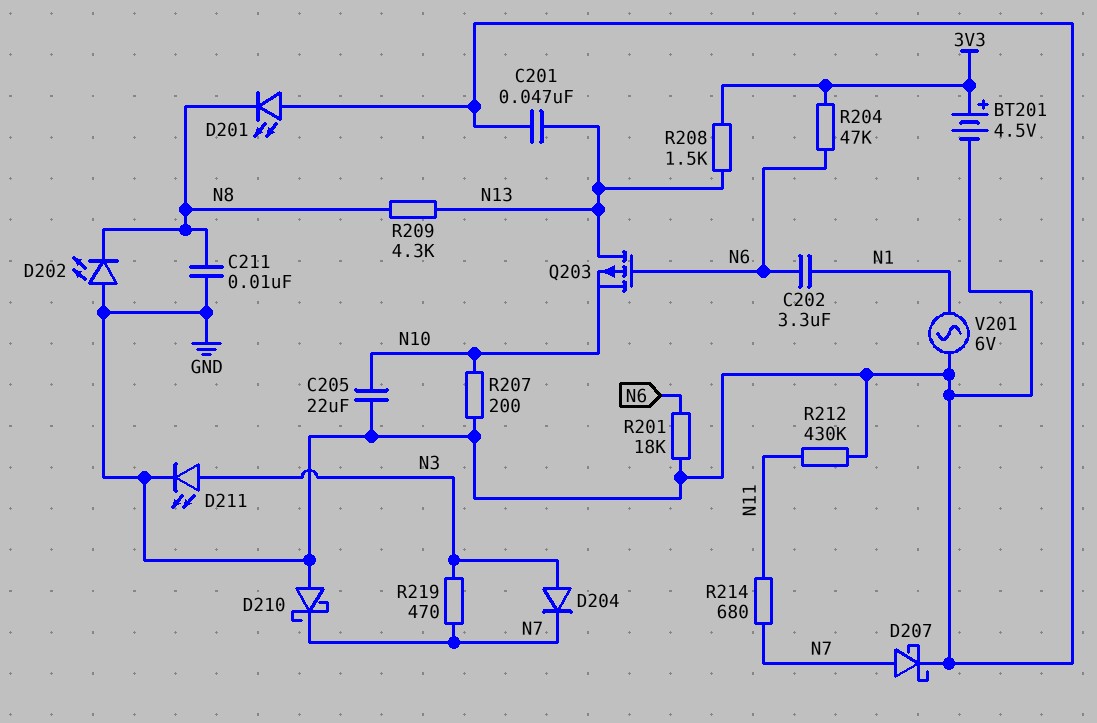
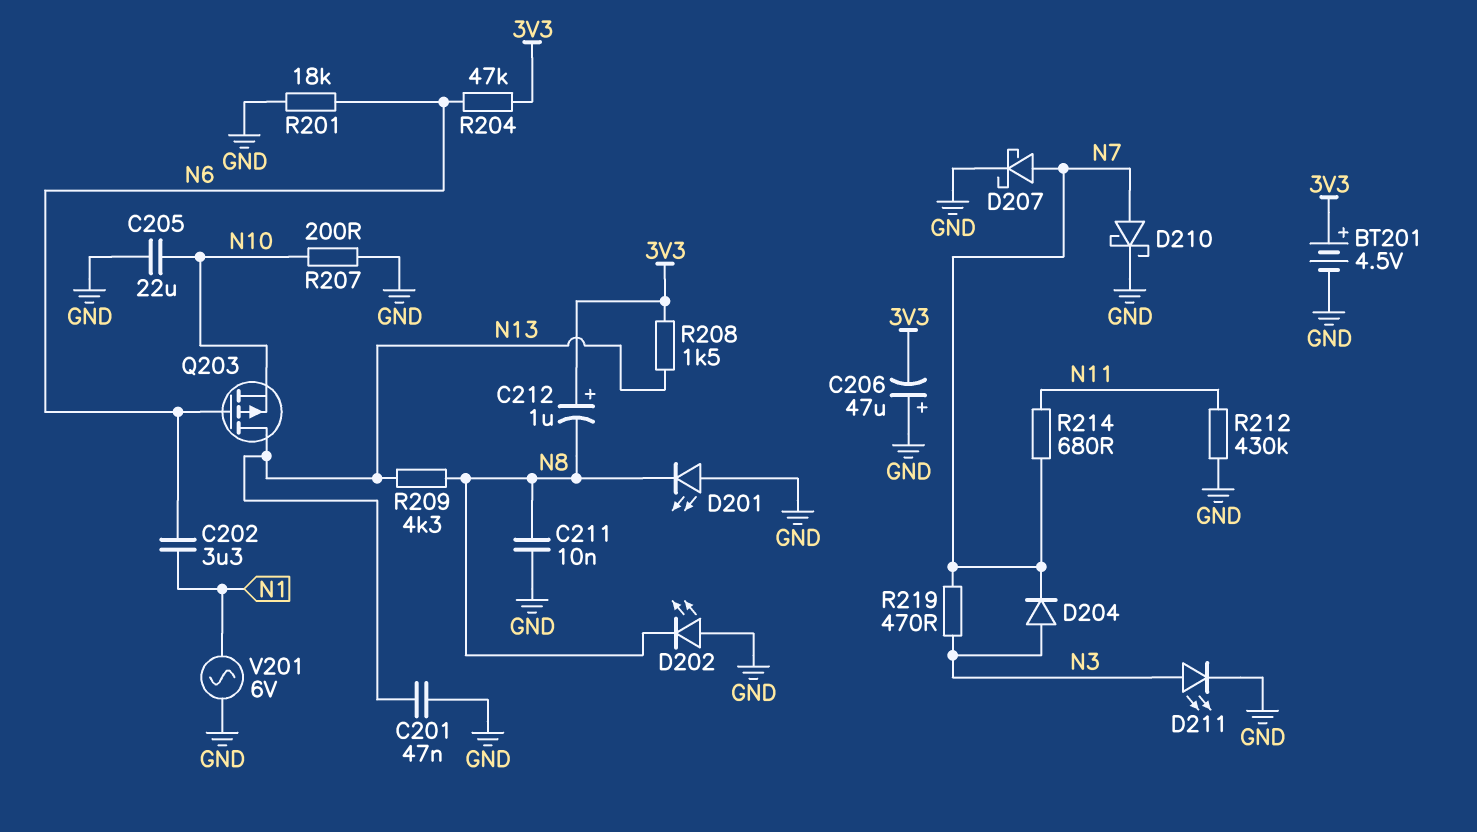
C206: none -> 47uF (plus GND, minus 3V3)
C212: none -> 1uF (plus 3V3, minus N8)
D210: schottky (A GND, K N7) -> schottky (A N7, K GND)

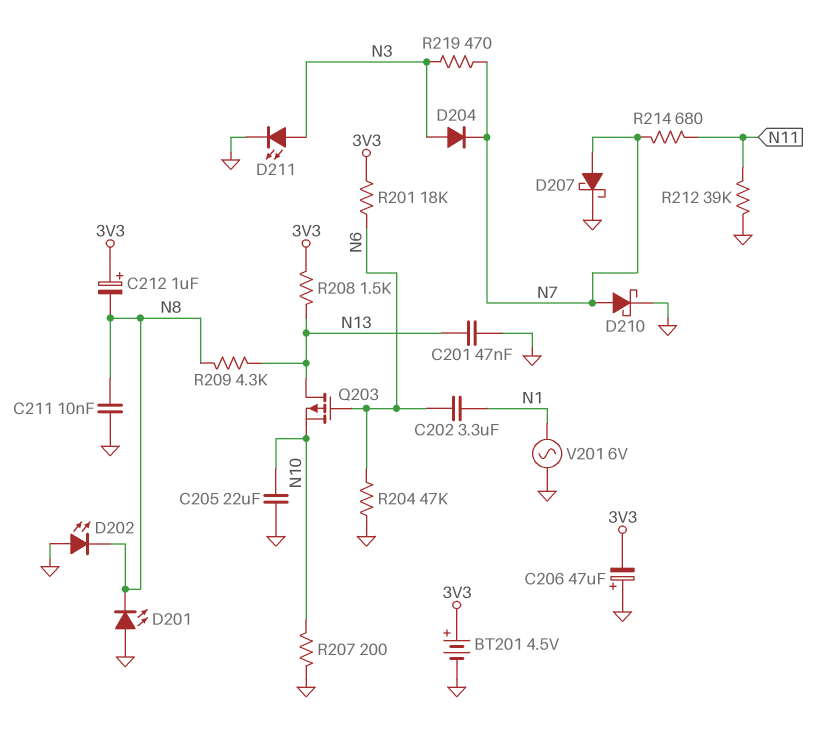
R201: 18k (GND, N6) -> 18k (3V3, N6)
R204: 47k (3V3, N6) -> 47k (GND, N6)
R212: 430k (GND, N11) -> 39k (GND, N11)

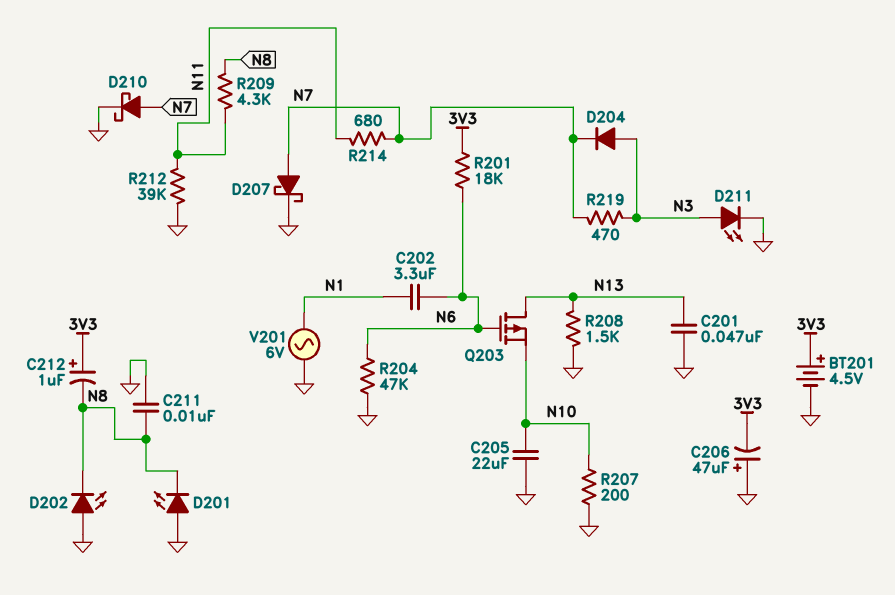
R208: 1.5k (3V3, N13) -> 1.5k (GND, N13)
R209: 4.3k (N8, N13) -> 4.3k (N8, N11)

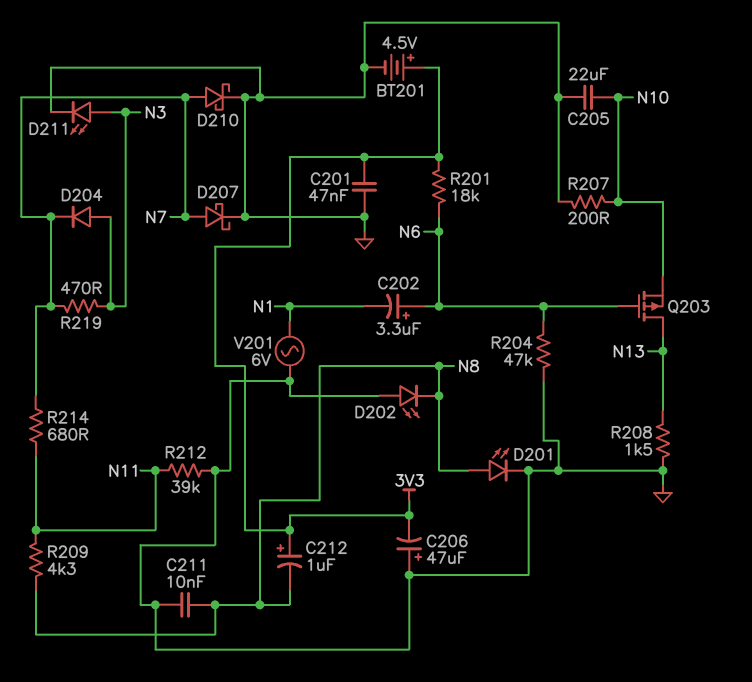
C201: 47nF (GND, N13) -> 47nF (3V3, GND)
C202: 3.3uF (N1, N6) -> 3.3uF (plus N6, minus N1)
D201: LED (A GND, K N8) -> LED (A N8, K GND)

